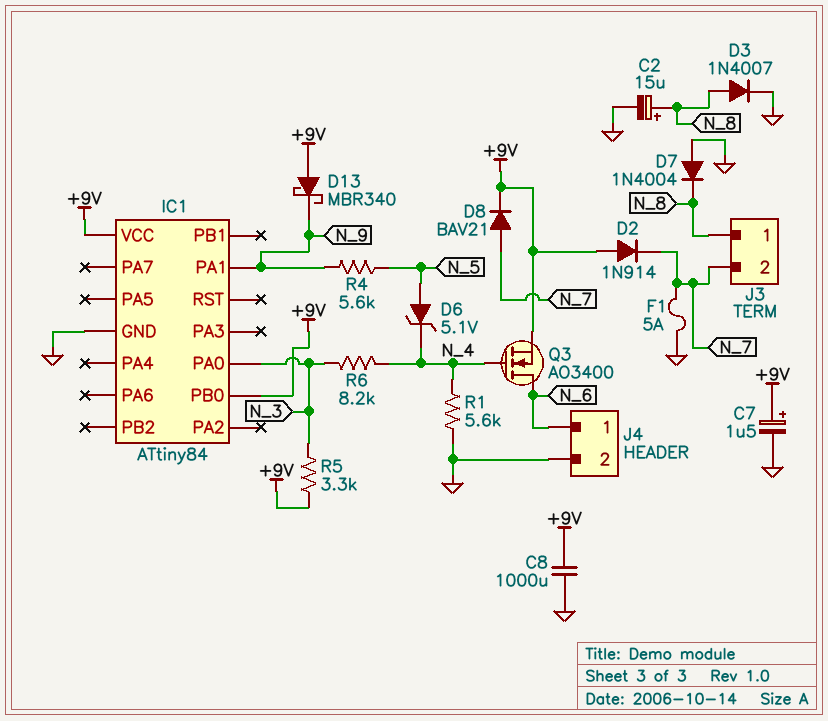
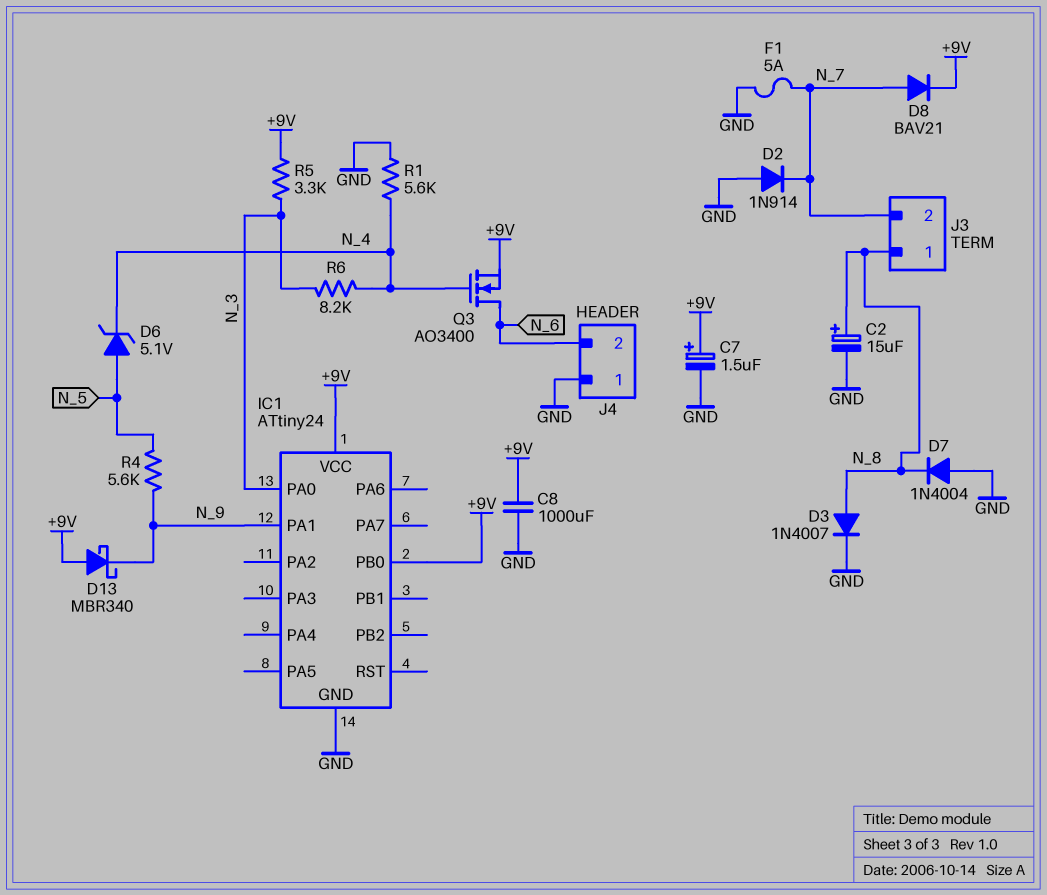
D2: diode 1N914 (A +9V, K N_7) -> diode 1N914 (A GND, K N_7)
IC1: ATtiny84 -> ATtiny24
J4 pin 1: N_6 -> GND
J4 pin 2: GND -> N_6

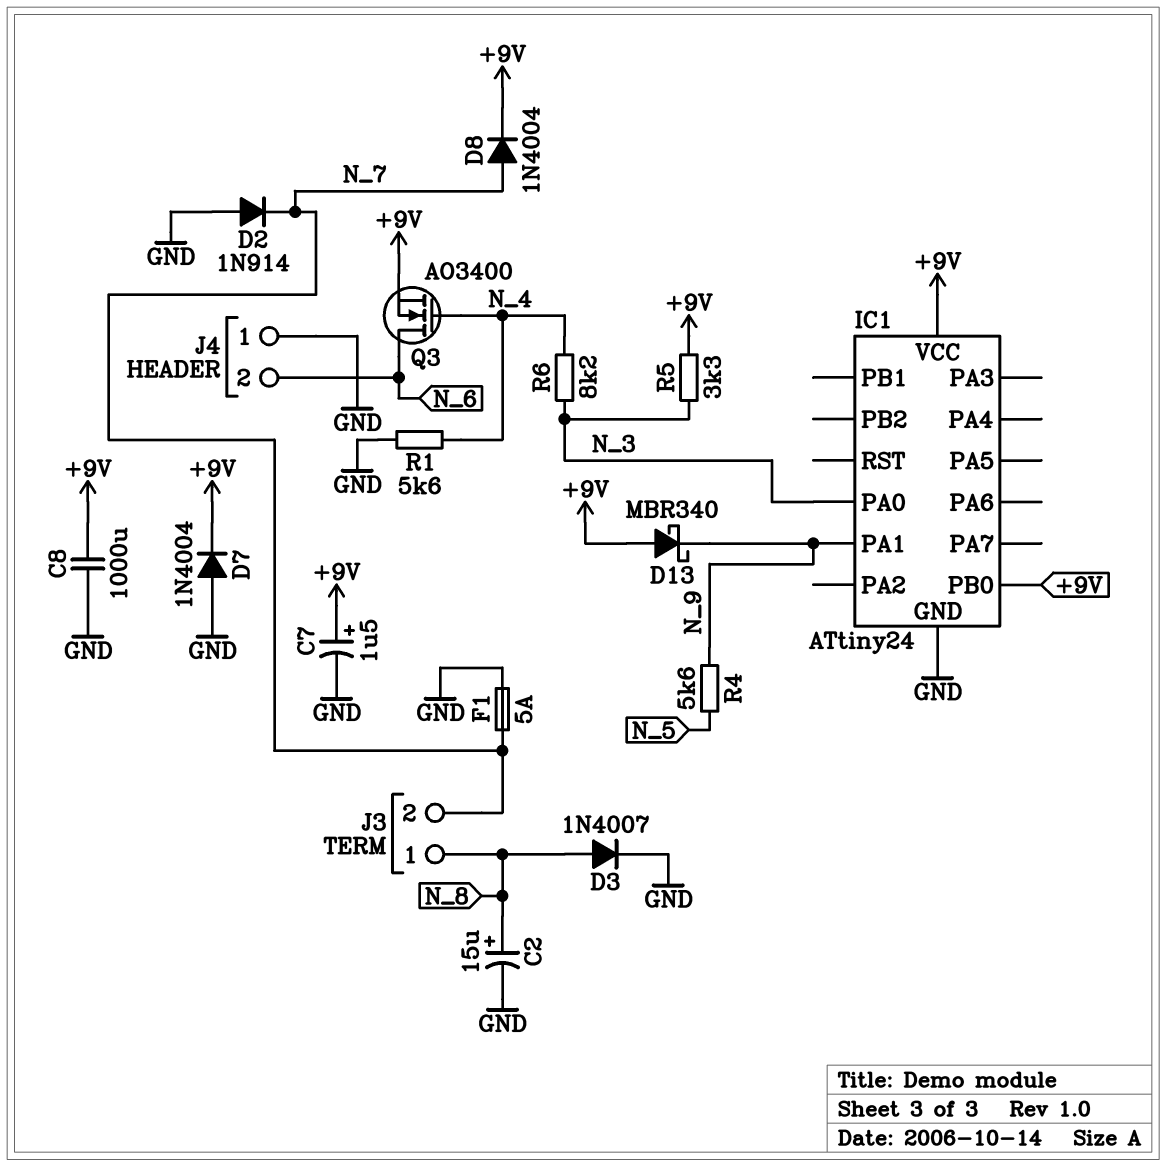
D6: zener 5.1V (A N_5, K N_4) -> none
D7: diode 1N4004 (A GND, K N_8) -> diode 1N4004 (A GND, K +9V)
D8: diode BAV21 (A N_7, K +9V) -> diode 1N4004 (A N_7, K +9V)

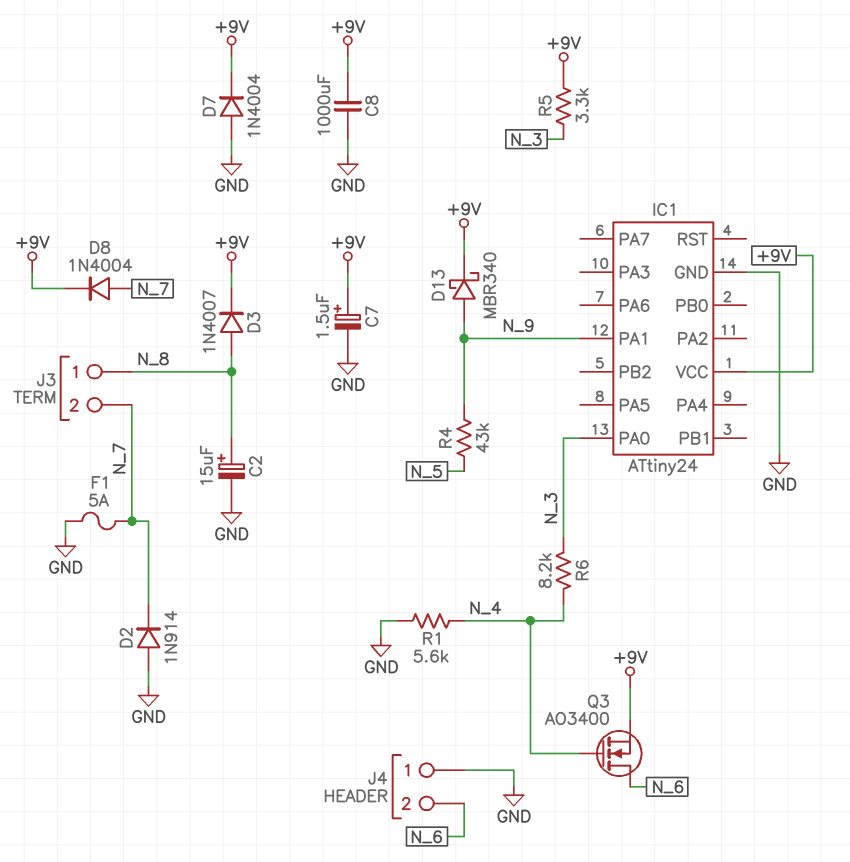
D3: diode 1N4007 (A N_8, K GND) -> diode 1N4007 (A N_8, K +9V)
D13: schottky MBR340 (A +9V, K N_9) -> schottky MBR340 (A N_9, K +9V)
IC1 pin PB0: +9V -> none
R4: 5.6k (N_5, N_9) -> 43k (N_5, N_9)

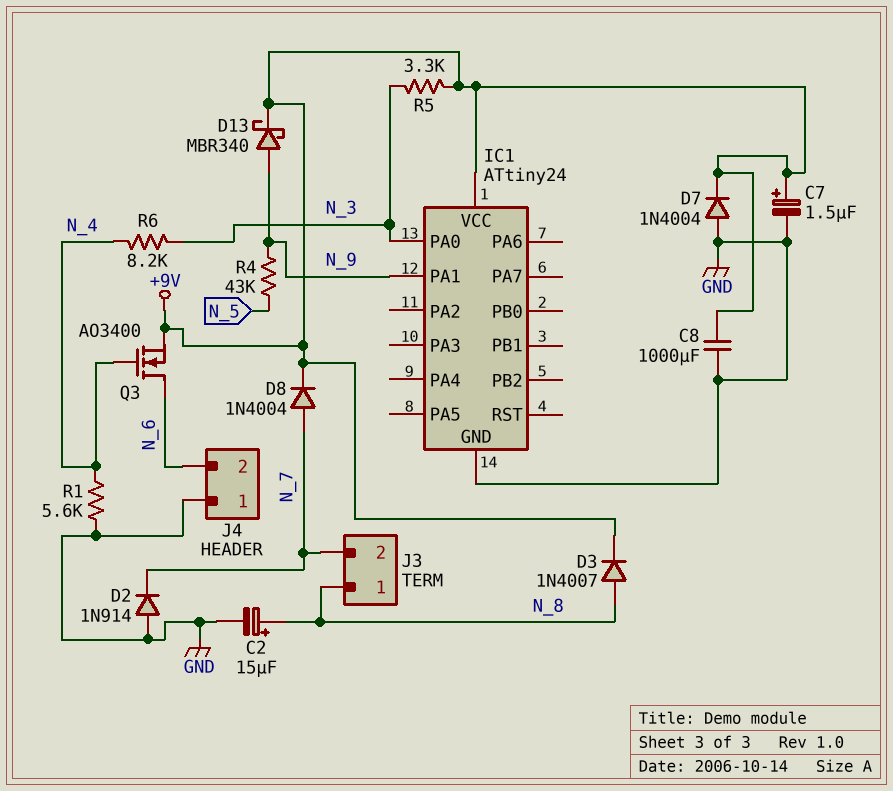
F1: 5A (GND, N_7) -> none

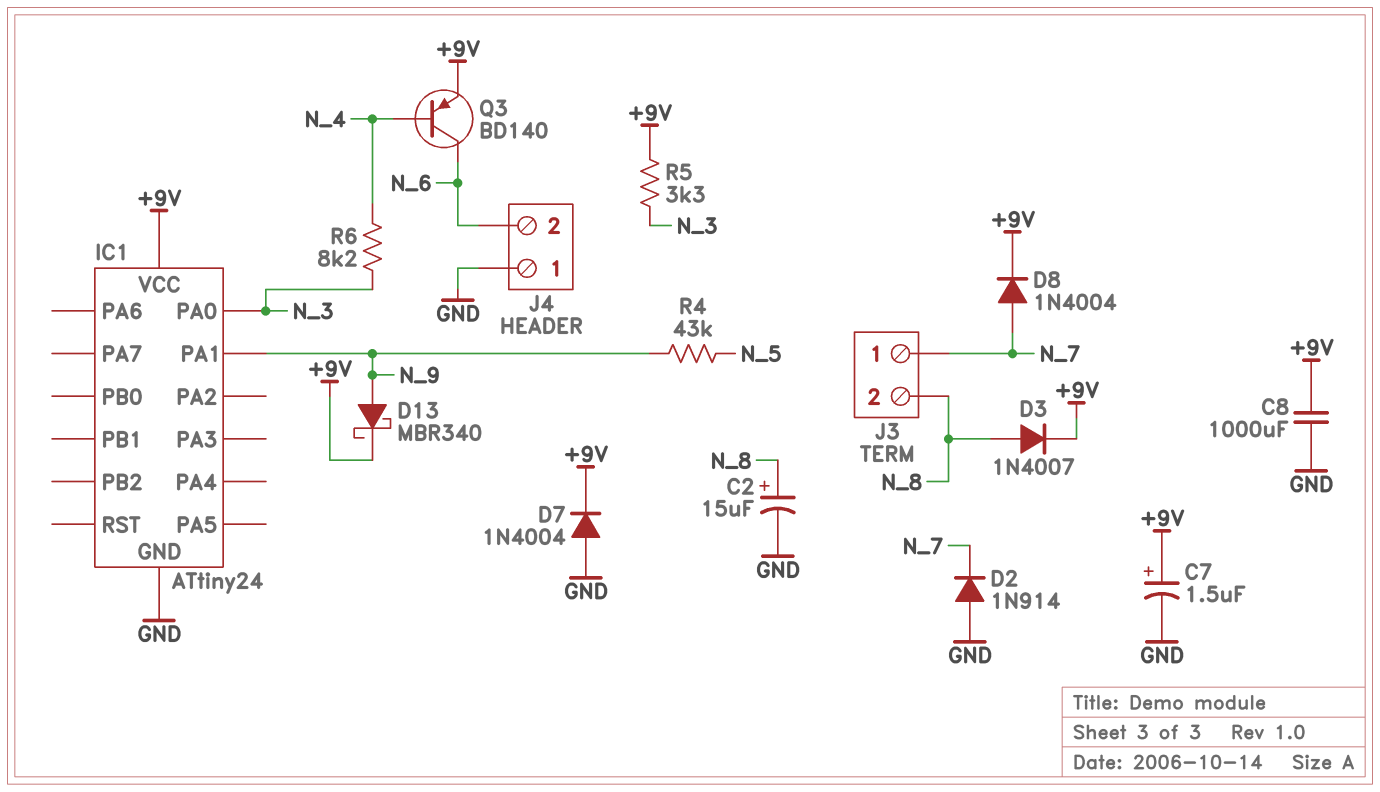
J3 pin 1: N_8 -> N_7
J3 pin 2: N_7 -> N_8
Q3: NMOS AO3400 (G N_4, D N_6, S +9V) -> PNP BD140 (B N_4, C N_6, E +9V)
R1: 5.6k (GND, N_4) -> none

